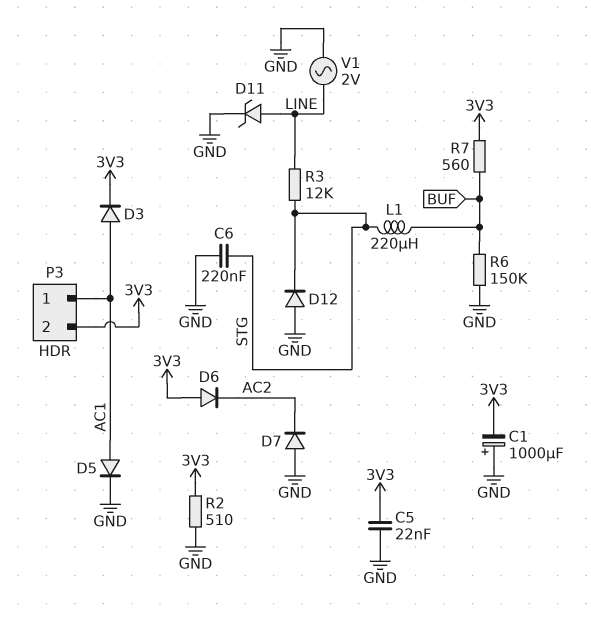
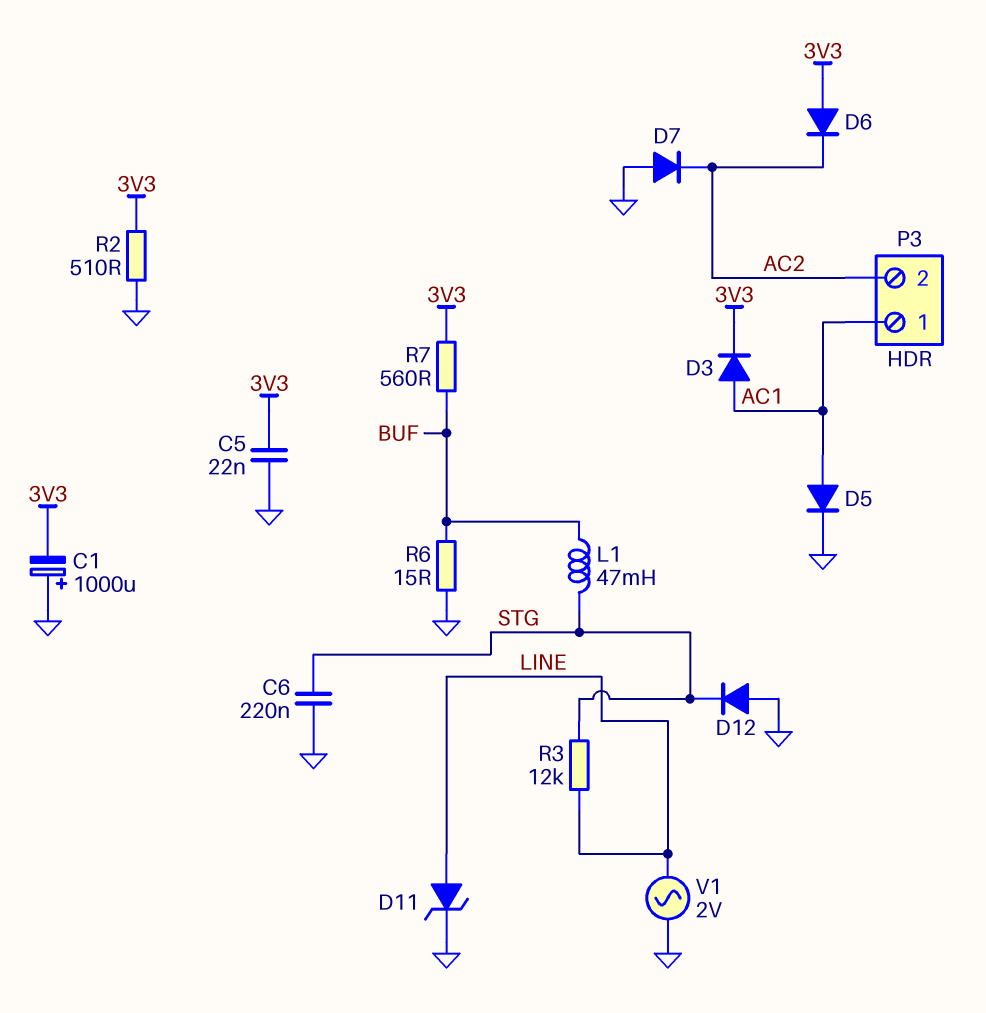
L1: 220uH (BUF, STG) -> 47mH (BUF, STG)
P3 pin 2: 3V3 -> AC2
R6: 150k (BUF, GND) -> 15 (BUF, GND)

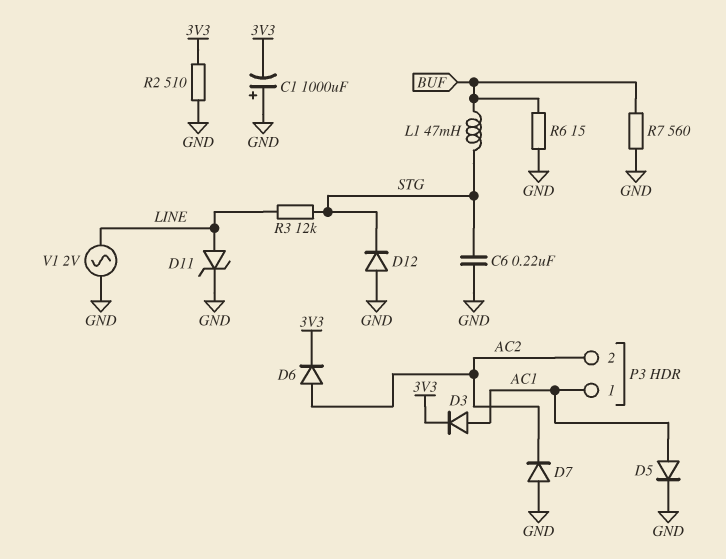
C5: 22nF (3V3, GND) -> none
D6: diode (A 3V3, K AC2) -> diode (A AC2, K 3V3)
R7: 560 (3V3, BUF) -> 560 (BUF, GND)

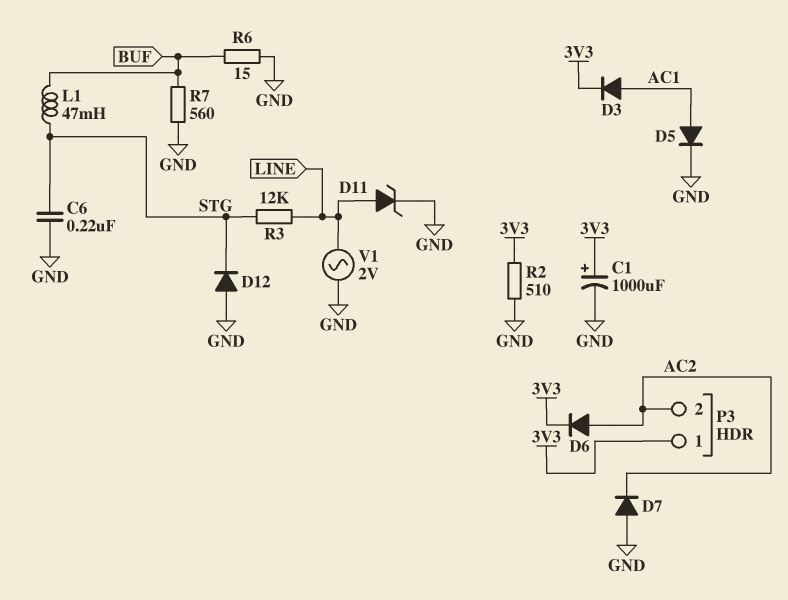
C1: 1000uF (plus GND, minus 3V3) -> 1000uF (plus 3V3, minus GND)
P3 pin 1: AC1 -> 3V3

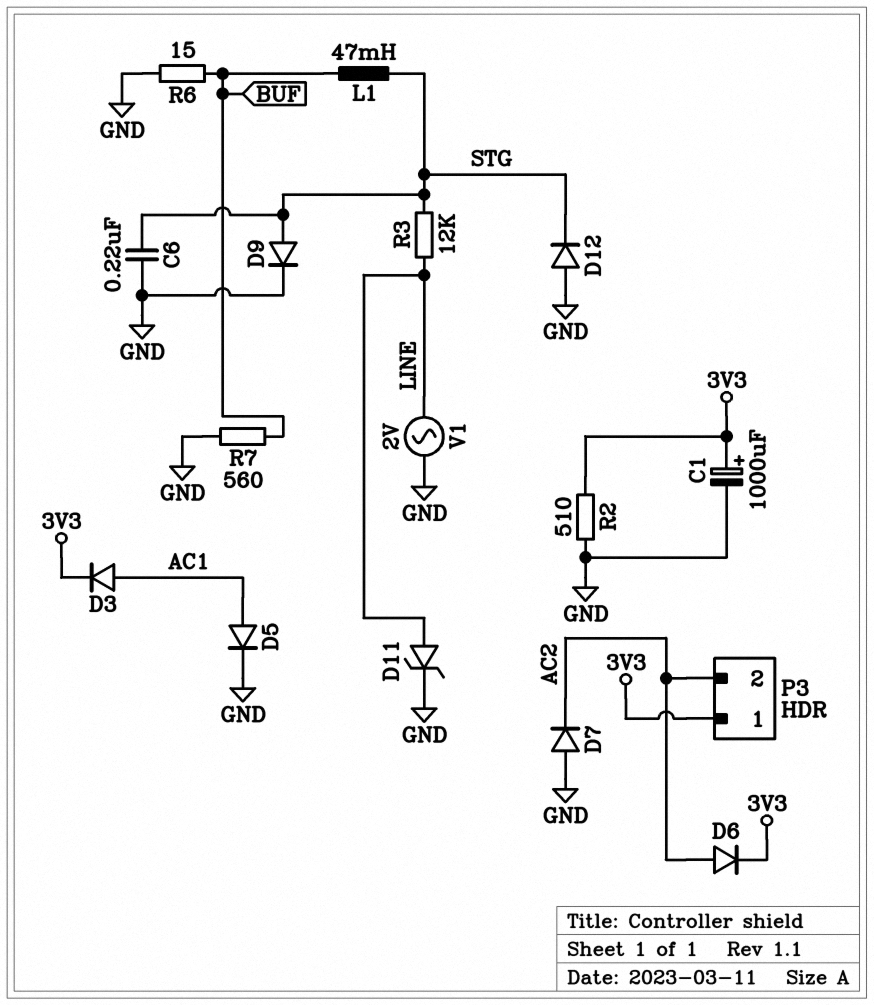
D9: none -> diode (A STG, K GND)

